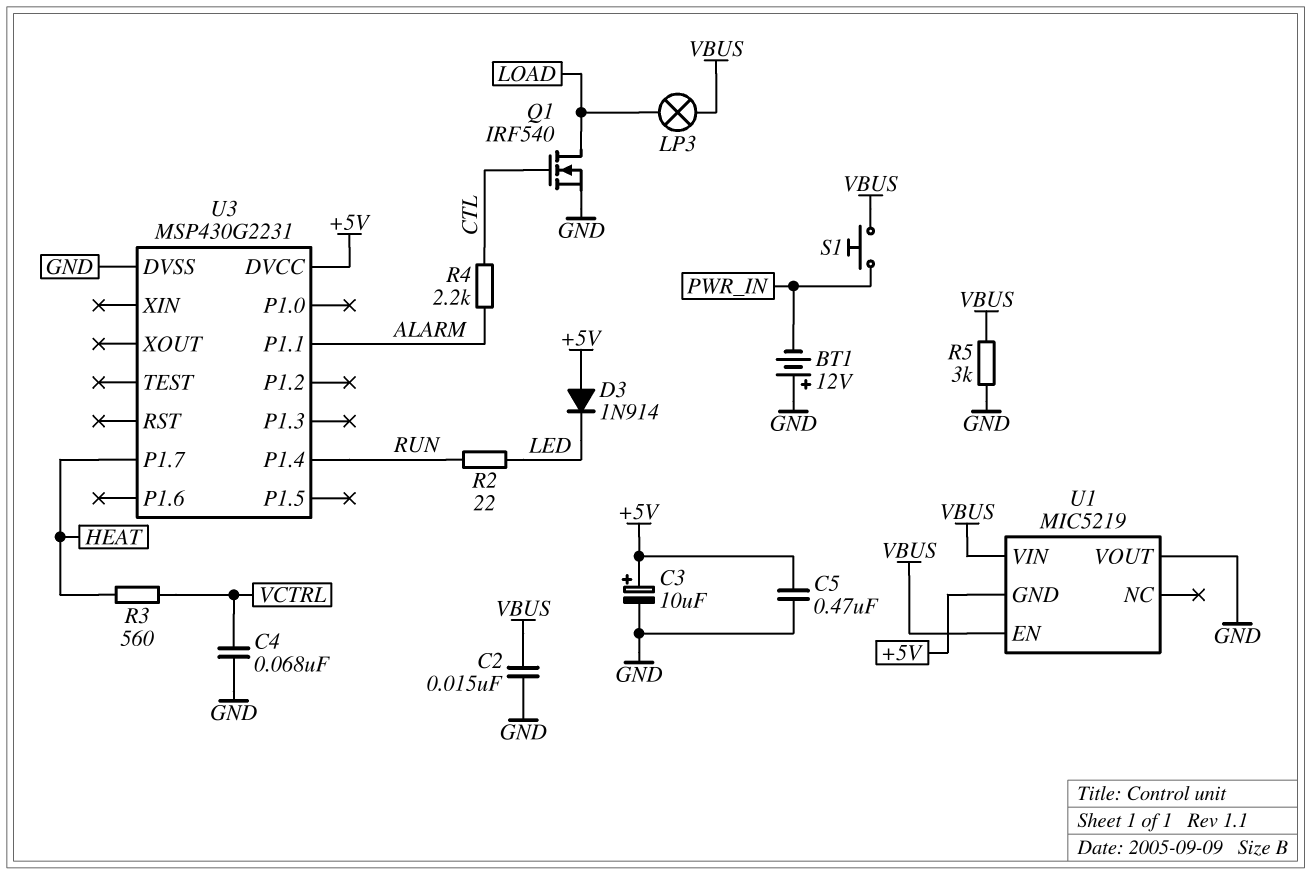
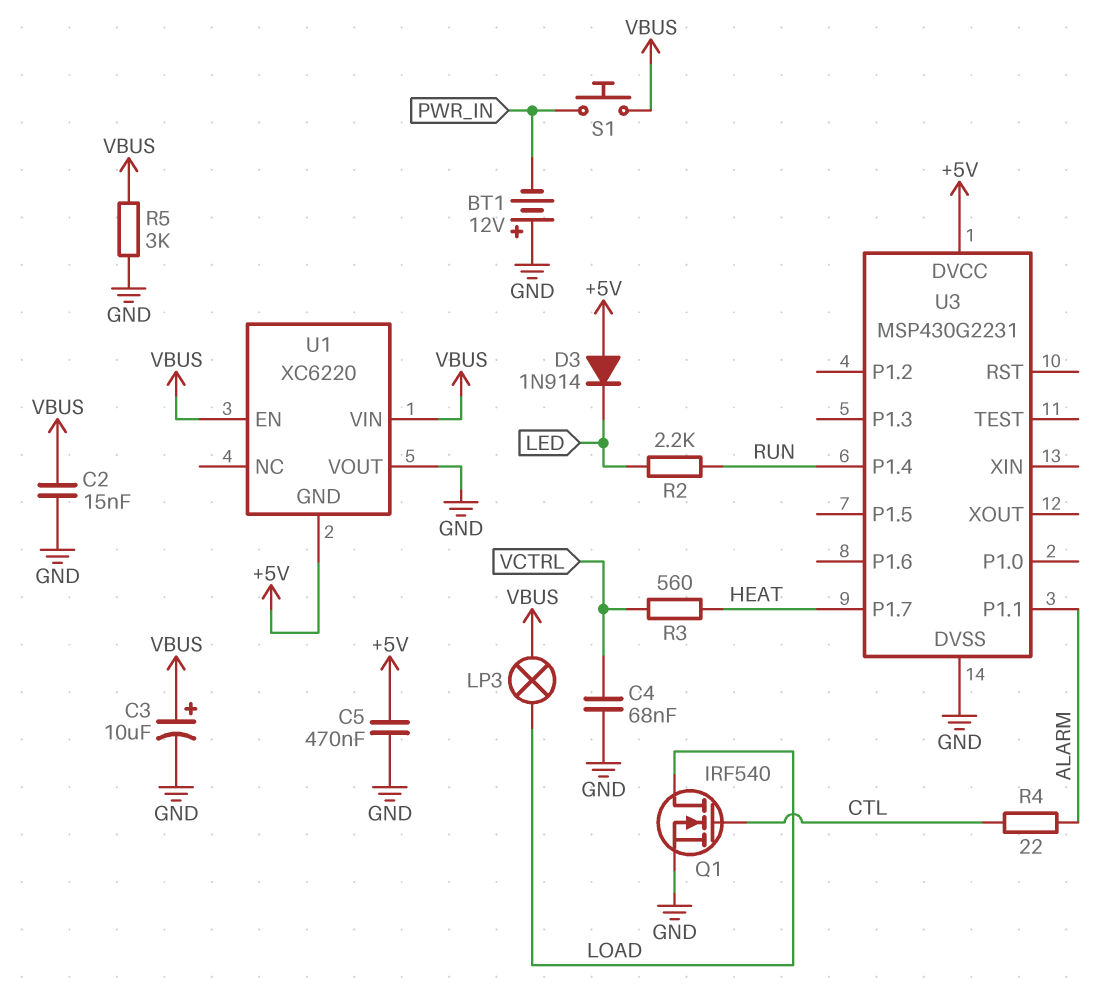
C3: 10uF (plus +5V, minus GND) -> 10uF (plus VBUS, minus GND)
R2: 22 (LED, RUN) -> 2.2k (LED, RUN)
R4: 2.2k (ALARM, CTL) -> 22 (ALARM, CTL)
U1: MIC5219 -> XC6220

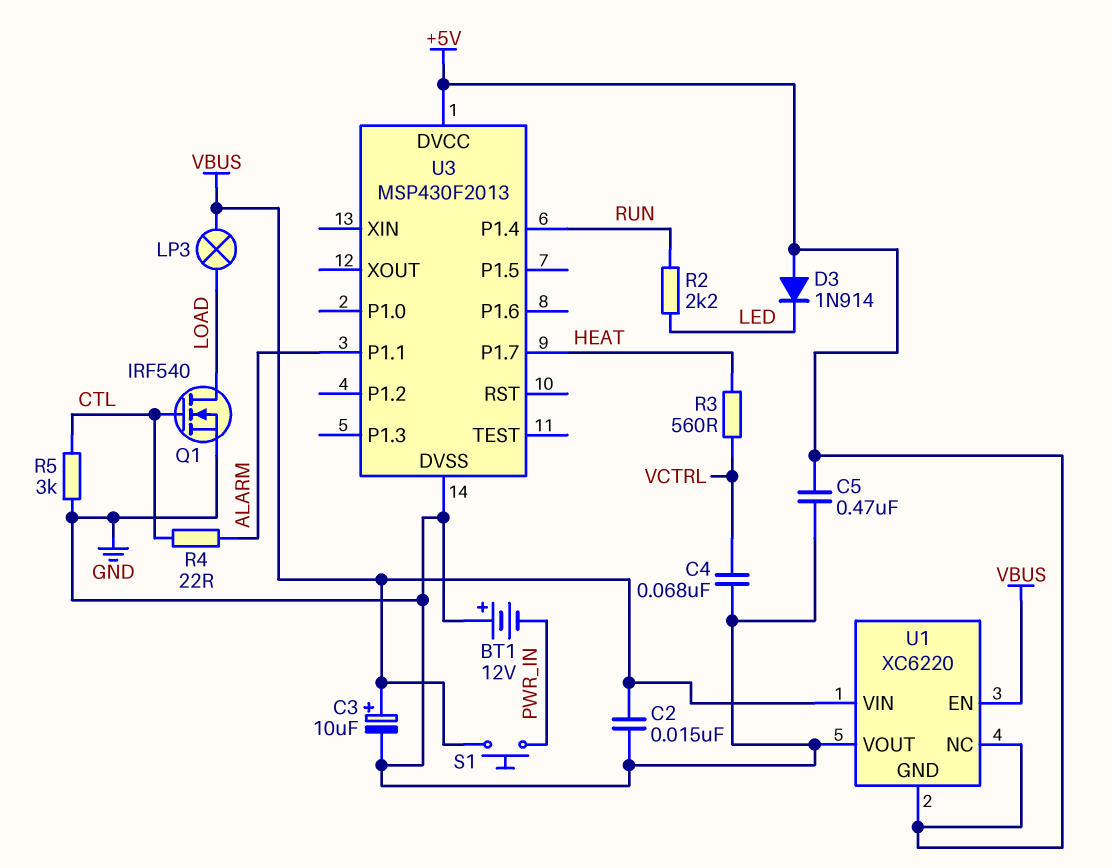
R5: 3k (GND, VBUS) -> 3k (CTL, GND)
U1 pin NC: none -> +5V
U3: MSP430G2231 -> MSP430F2013

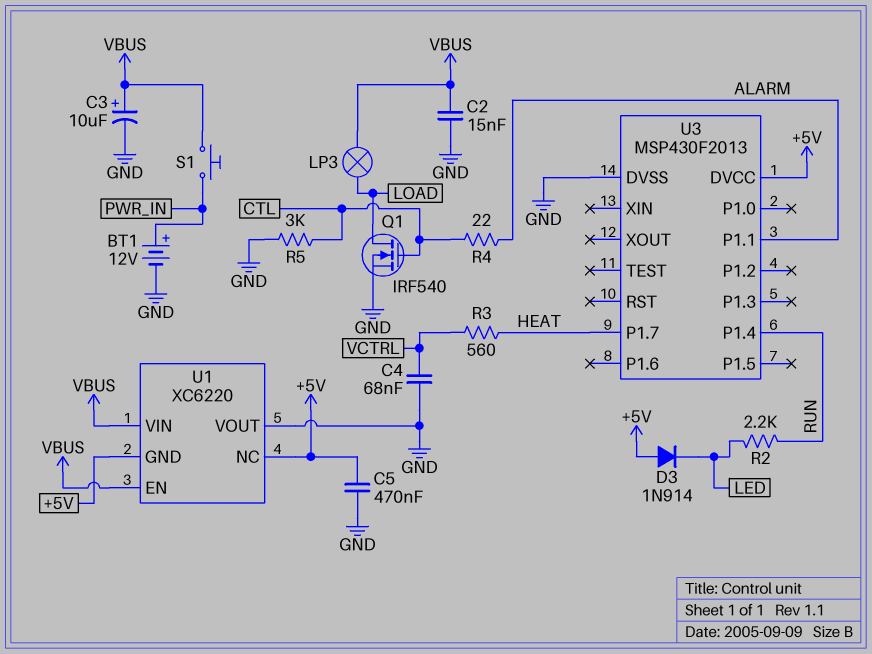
BT1: 12V (plus GND, minus PWR_IN) -> 12V (plus PWR_IN, minus GND)

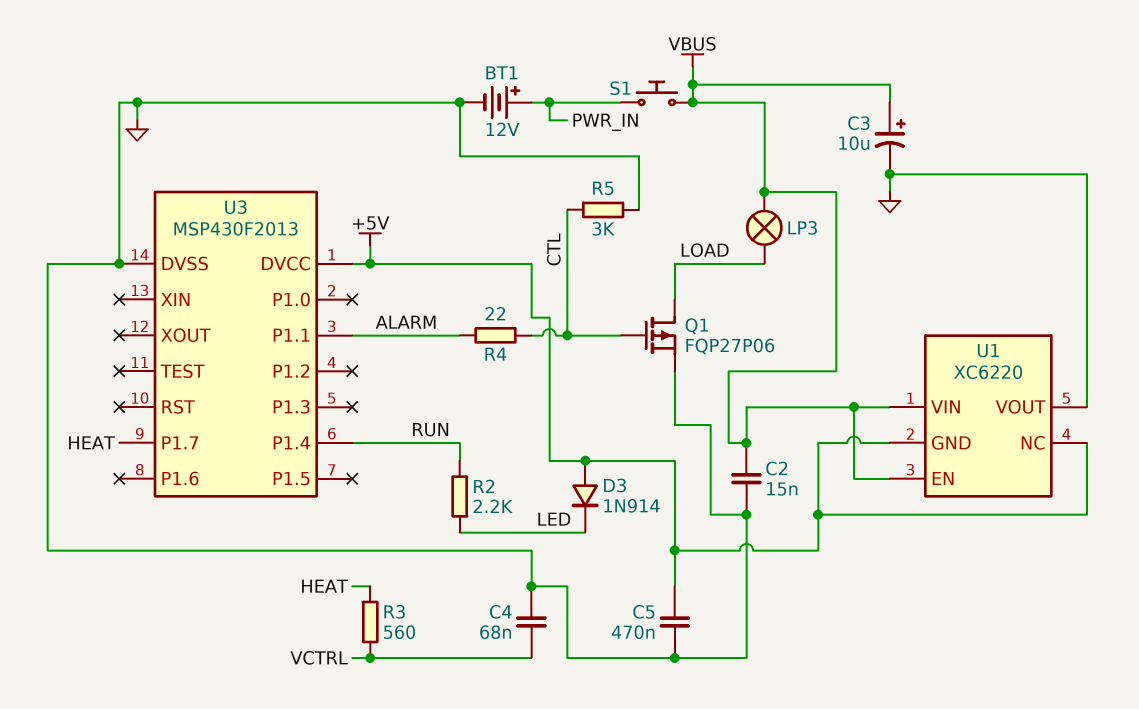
Q1: NMOS IRF540 (G CTL, D LOAD, S GND) -> PMOS FQP27P06 (G CTL, D LOAD, S GND)

